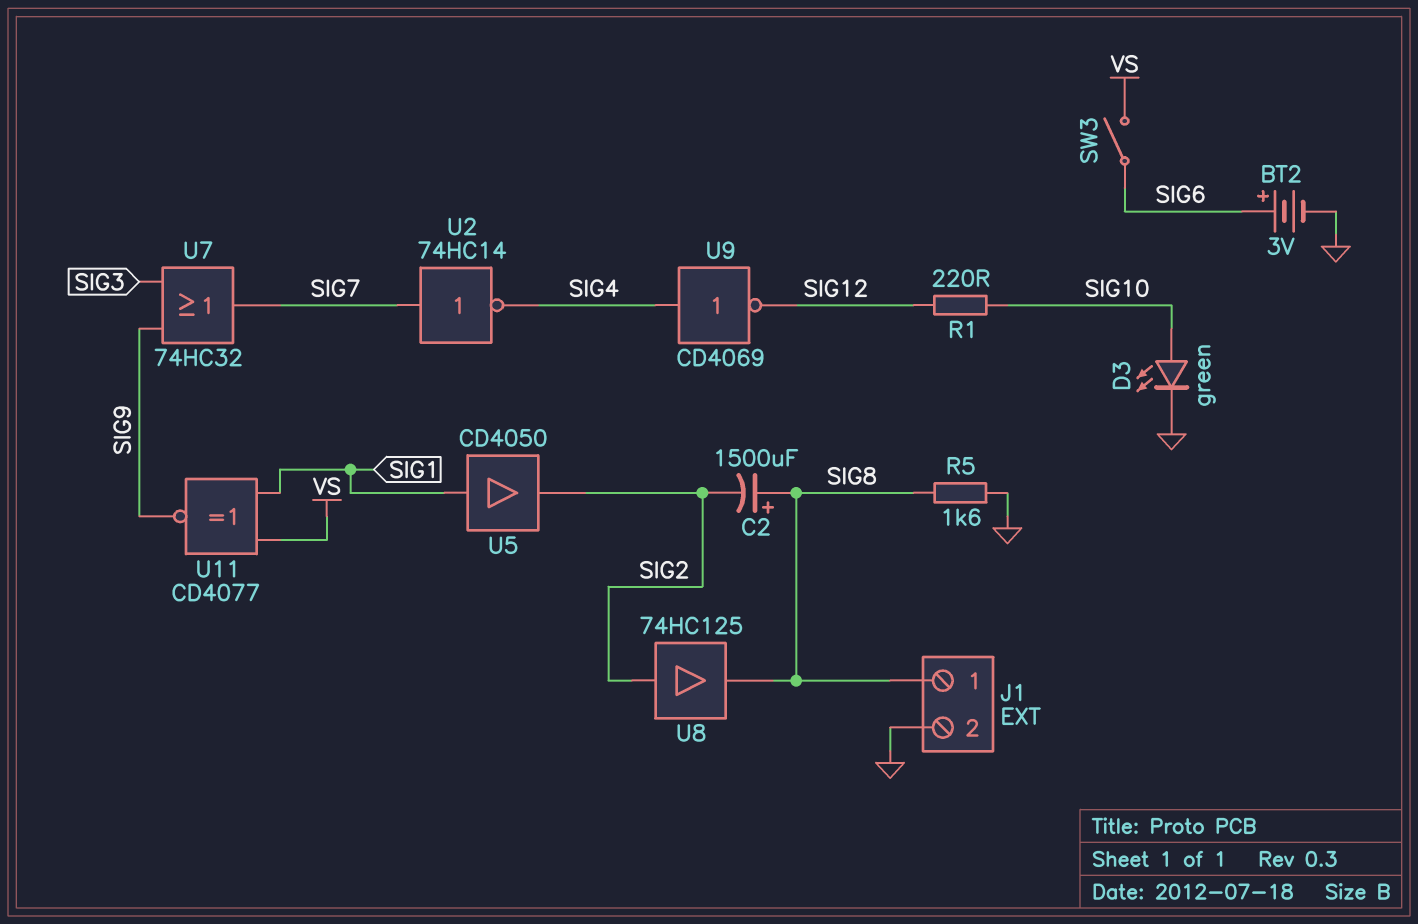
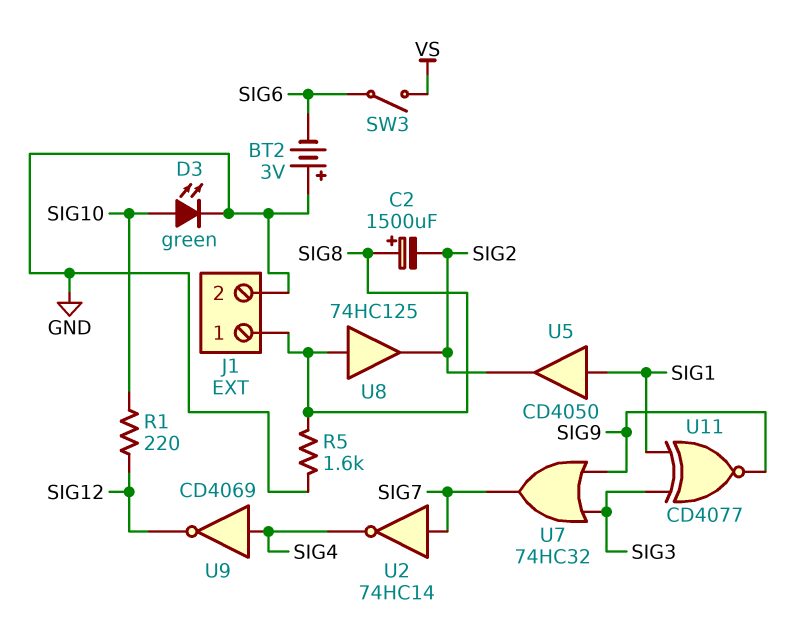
BT2: 3V (plus SIG6, minus GND) -> 3V (plus GND, minus SIG6)
U8: buffer 74HC125 (in SIG2, out SIG8) -> buffer 74HC125 (in SIG8, out SIG2)
U11: XNOR CD4077 (in SIG1, in VS, out SIG9) -> XNOR CD4077 (in SIG1, in SIG3, out SIG9)

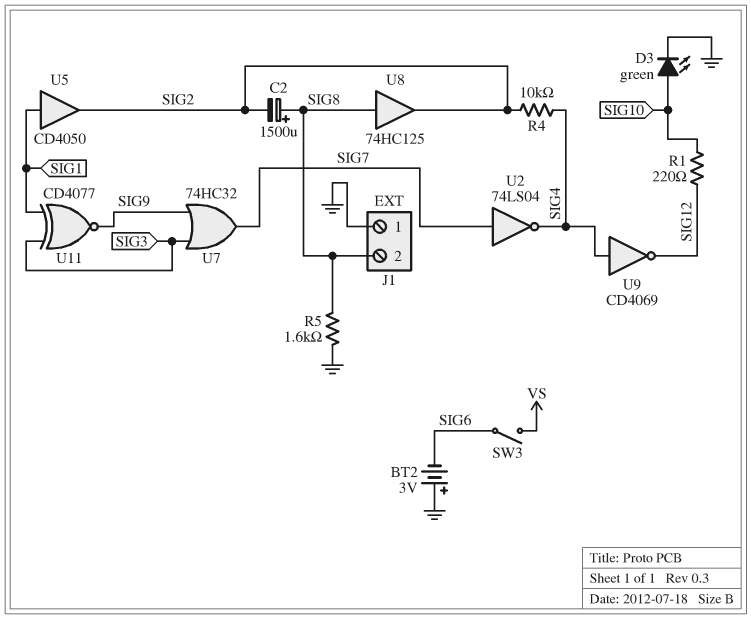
J1 pin 1: SIG8 -> GND
J1 pin 2: GND -> SIG8
R4: none -> 10k (SIG2, SIG4)
U2: NOT 74HC14 (in SIG7, out SIG4) -> NOT 74LS04 (in SIG7, out SIG4)

